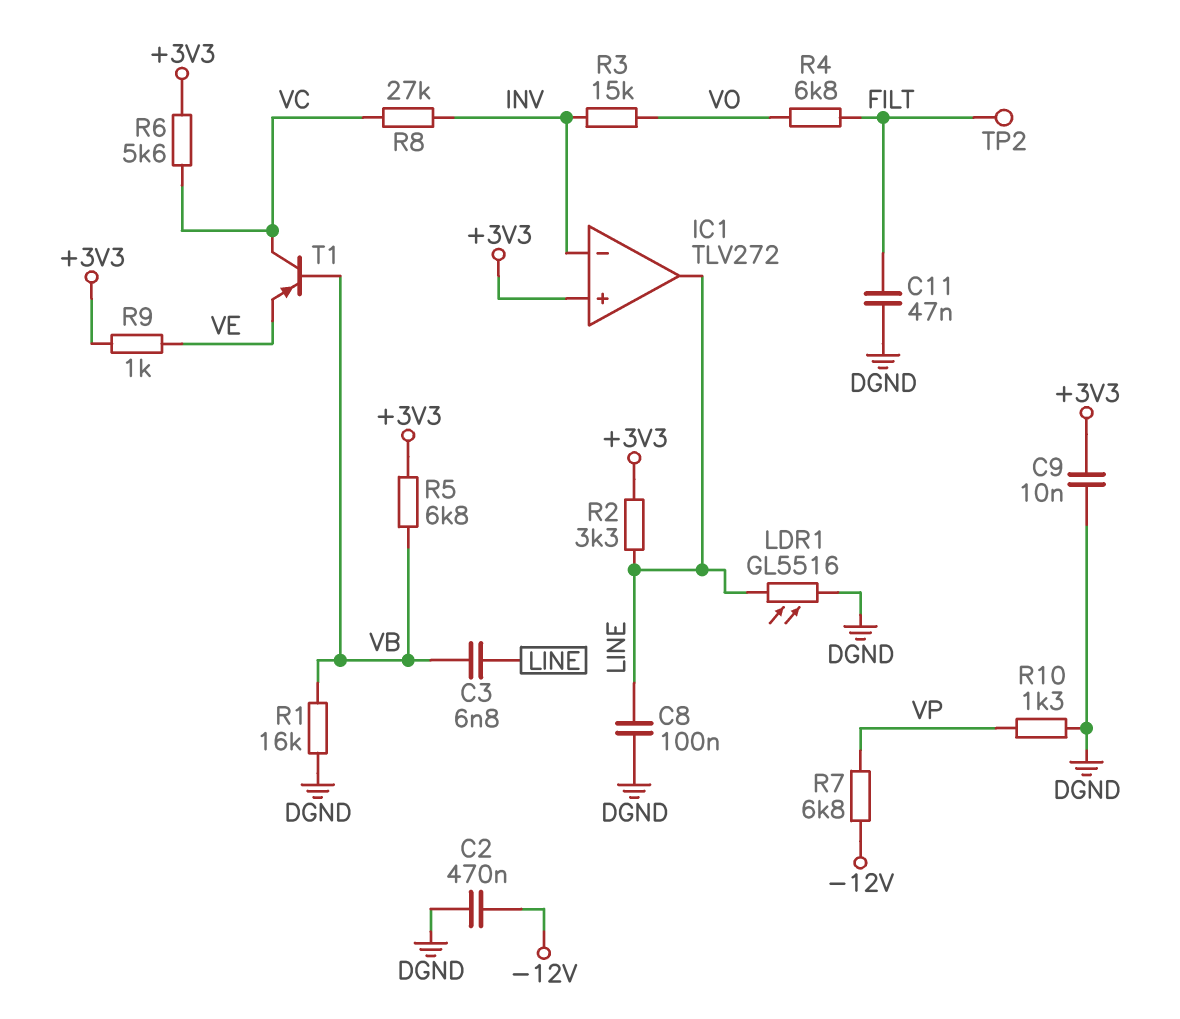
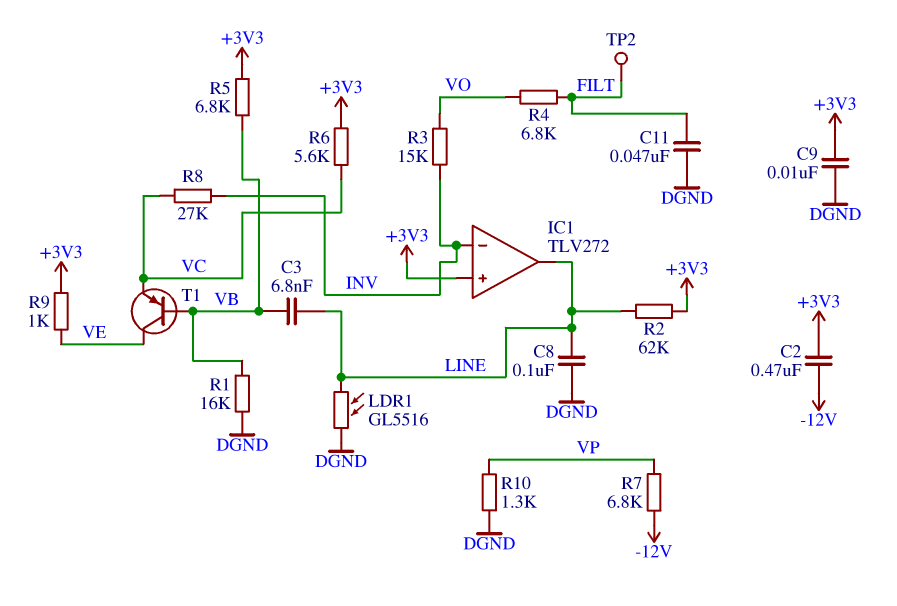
C2: 470nF (-12V, DGND) -> 470nF (+3V3, -12V)
R2: 3.3k (+3V3, LINE) -> 62k (+3V3, LINE)
T1: PNP (B VB, C VC, E VE) -> PNP (B VB, C VE, E VC)

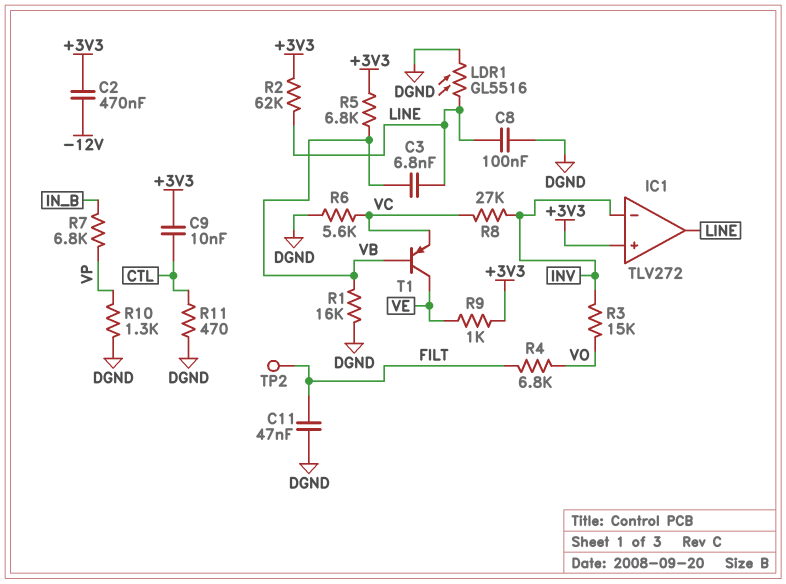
C9: 10nF (+3V3, DGND) -> 10nF (+3V3, CTL)
R6: 5.6k (+3V3, VC) -> 5.6k (DGND, VC)
R7: 6.8k (-12V, VP) -> 6.8k (IN_B, VP)
R11: none -> 470 (CTL, DGND)

